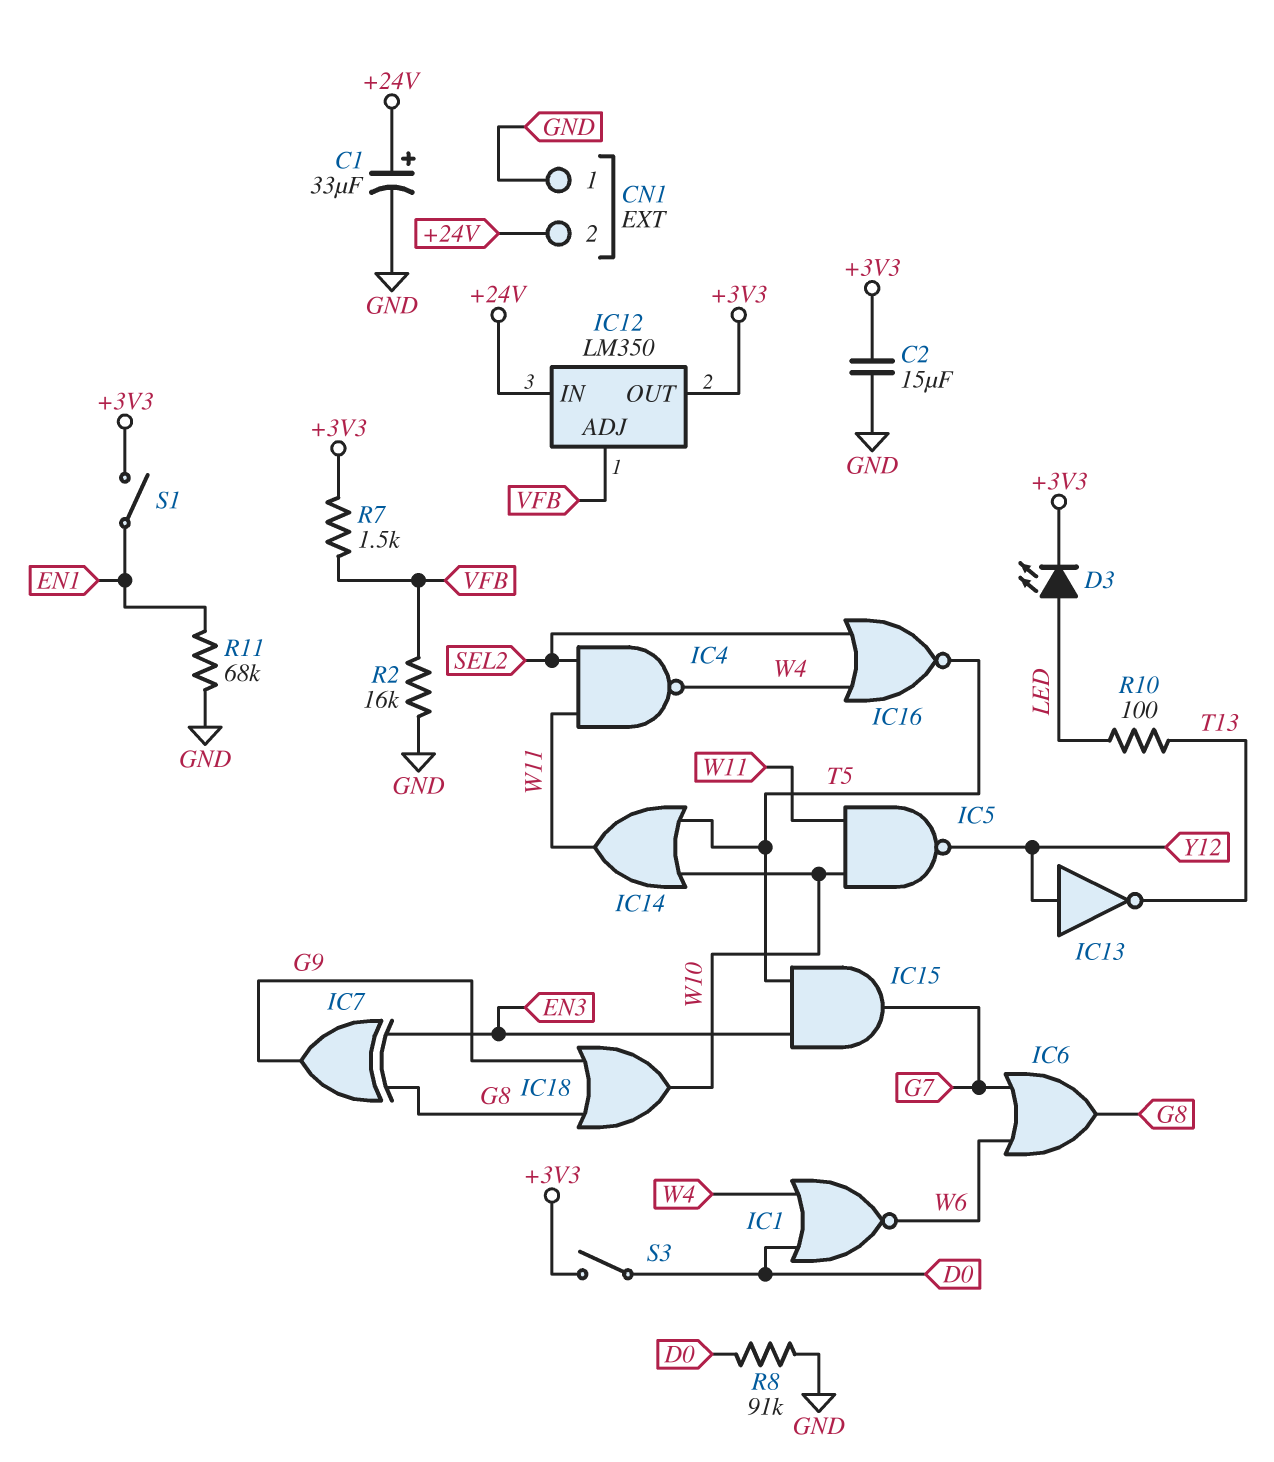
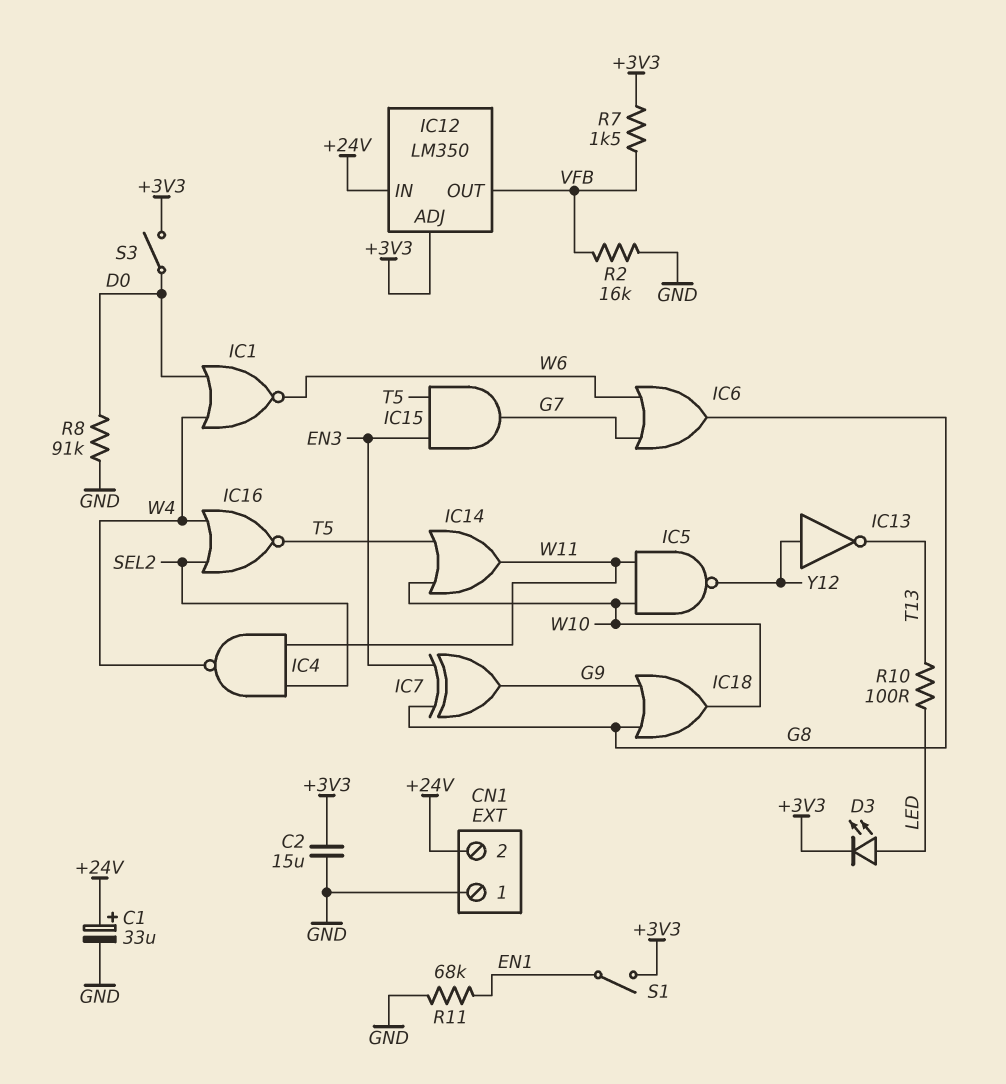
IC12 pin ADJ: VFB -> +3V3
IC12 pin OUT: +3V3 -> VFB

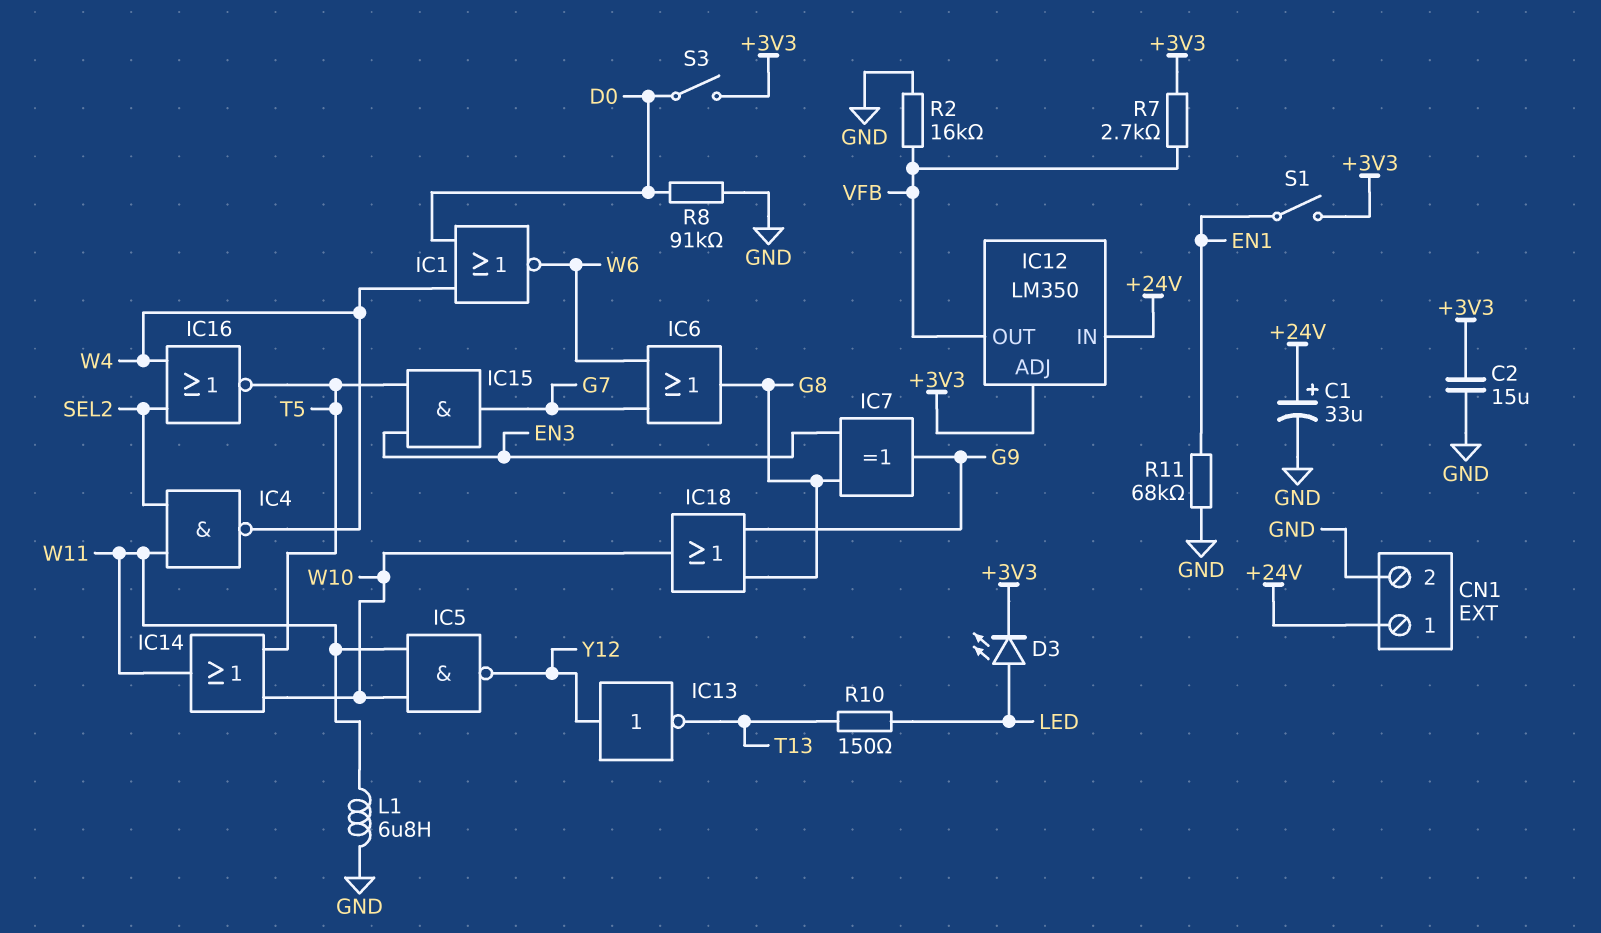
CN1 pin 1: GND -> +24V
CN1 pin 2: +24V -> GND
L1: none -> 6.8uH (GND, W11)
R7: 1.5k (+3V3, VFB) -> 2.7k (+3V3, VFB)
R10: 100 (LED, T13) -> 150 (LED, T13)

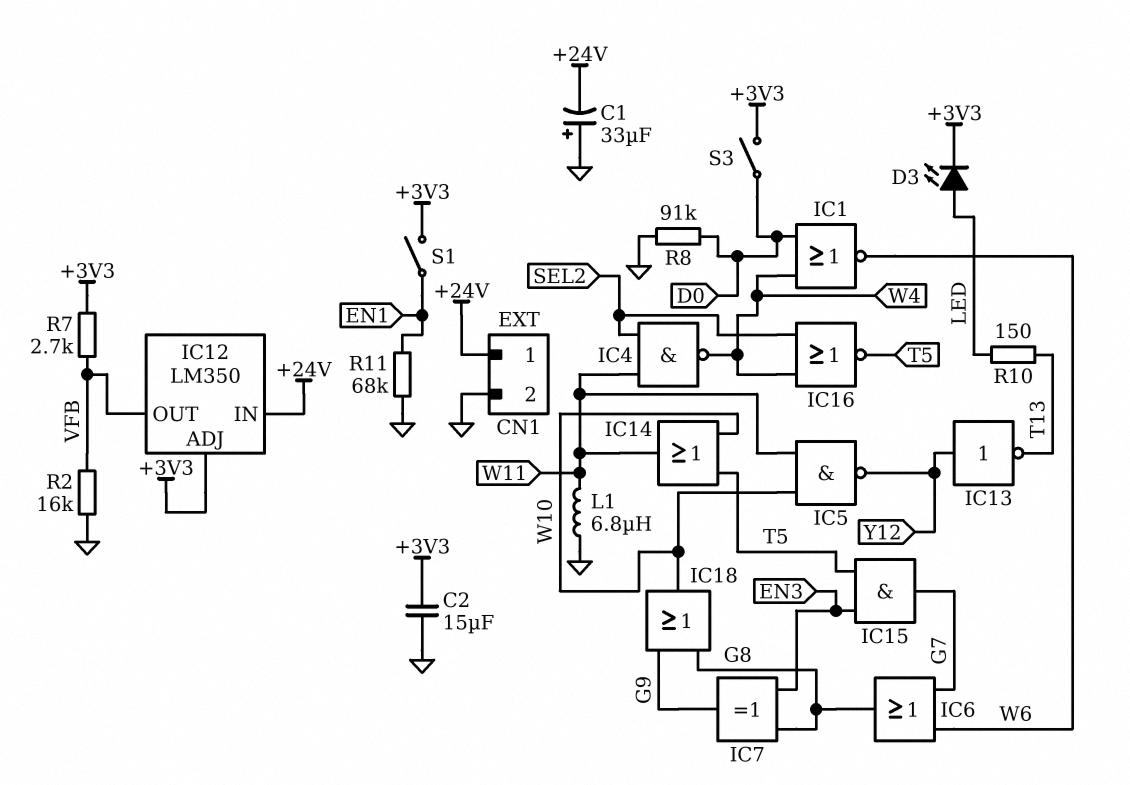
C1: 33uF (plus +24V, minus GND) -> 33uF (plus GND, minus +24V)

